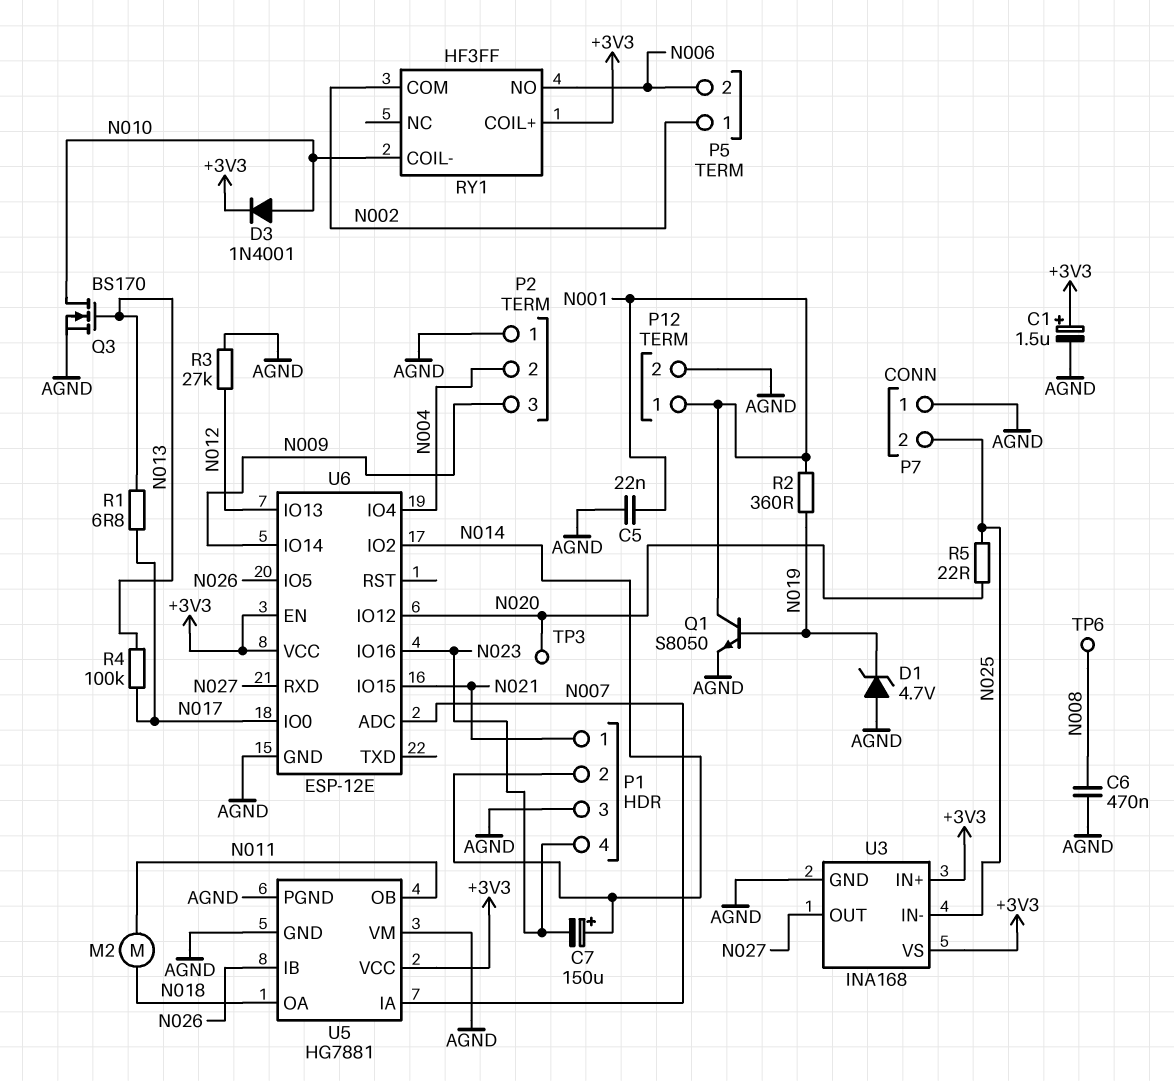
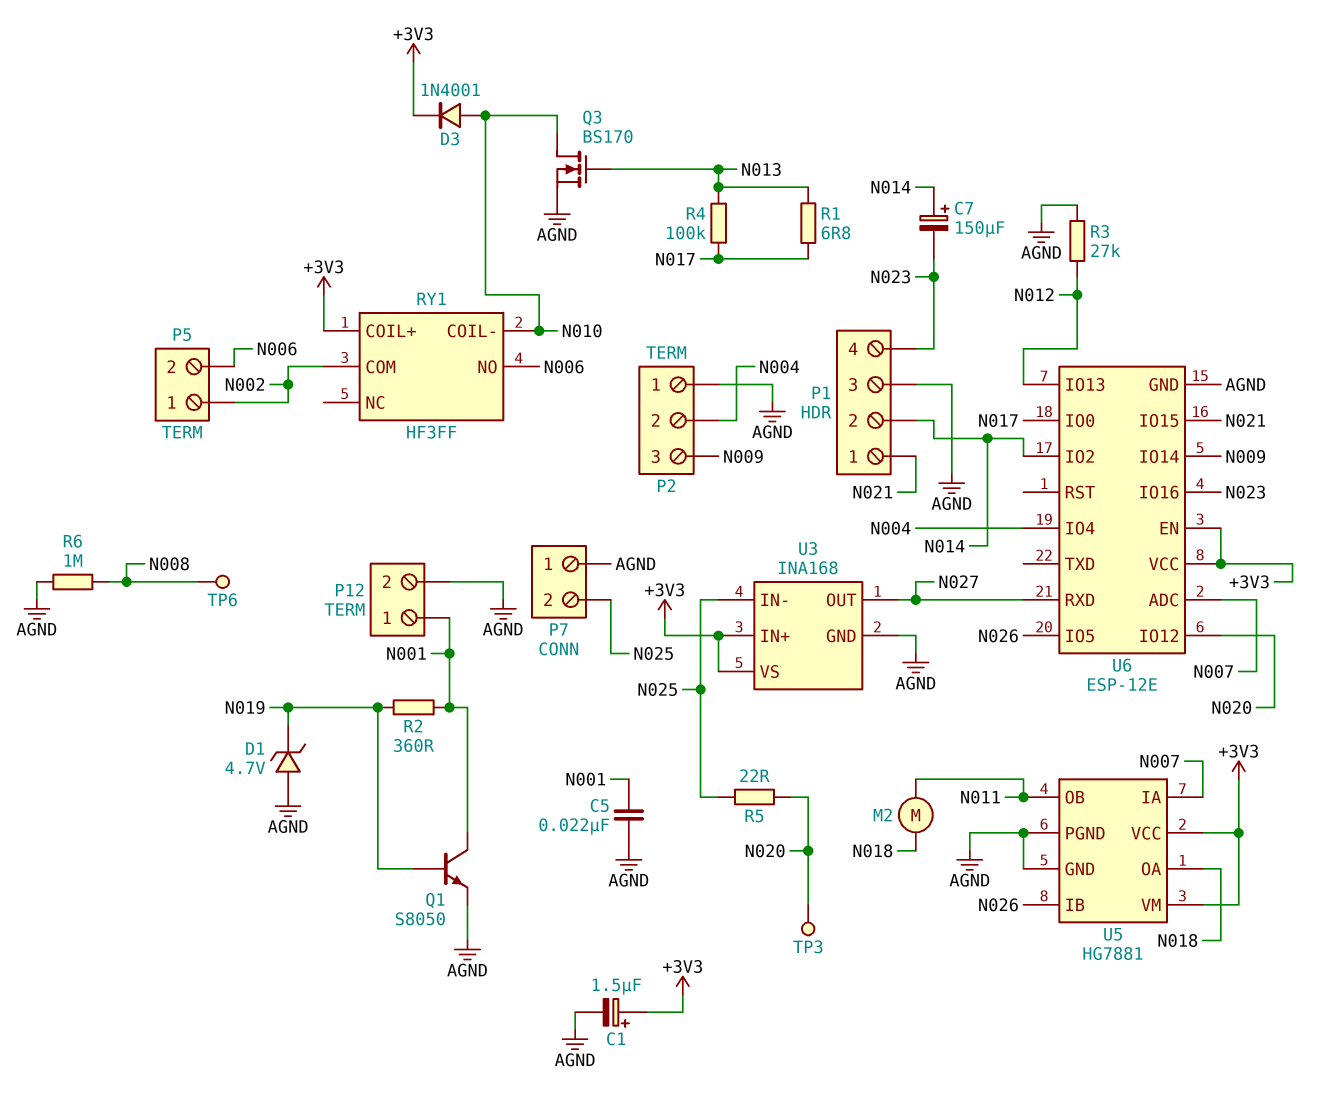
C6: 470nF (AGND, N008) -> none
R6: none -> 1M (AGND, N008)
U5 pin VM: AGND -> +3V3

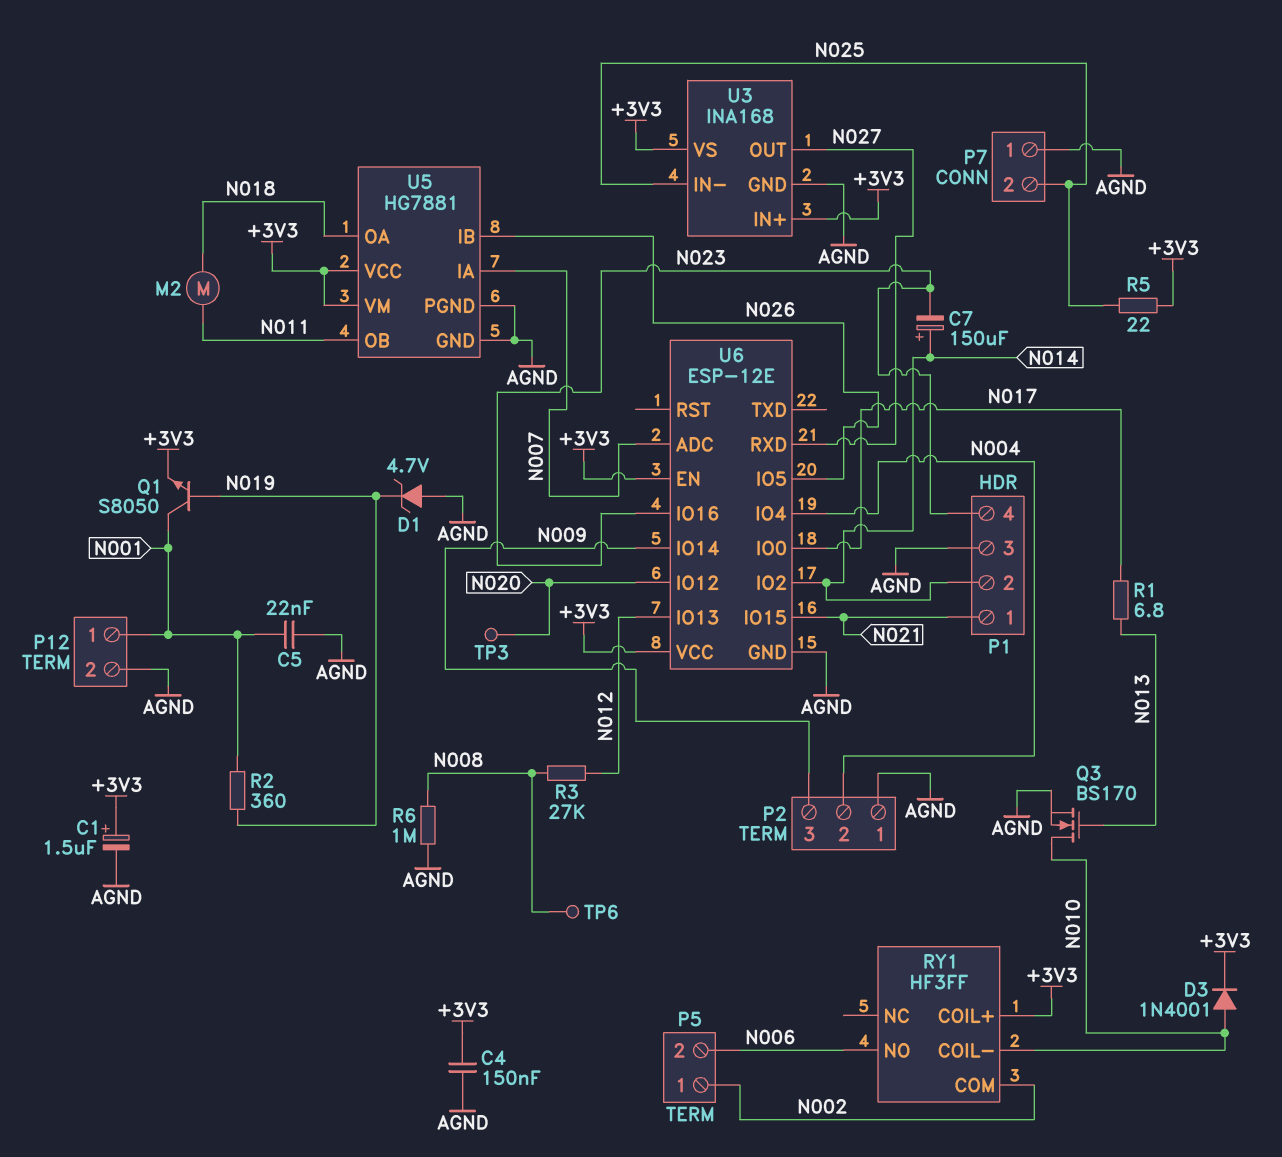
C4: none -> 150nF (+3V3, AGND)
Q1: NPN S8050 (B N019, C N001, E AGND) -> NPN S8050 (B N019, C N001, E +3V3)
R3: 27k (AGND, N012) -> 27k (N008, N012)
R4: 100k (N013, N017) -> none
R5: 22 (N020, N025) -> 22 (+3V3, N025)

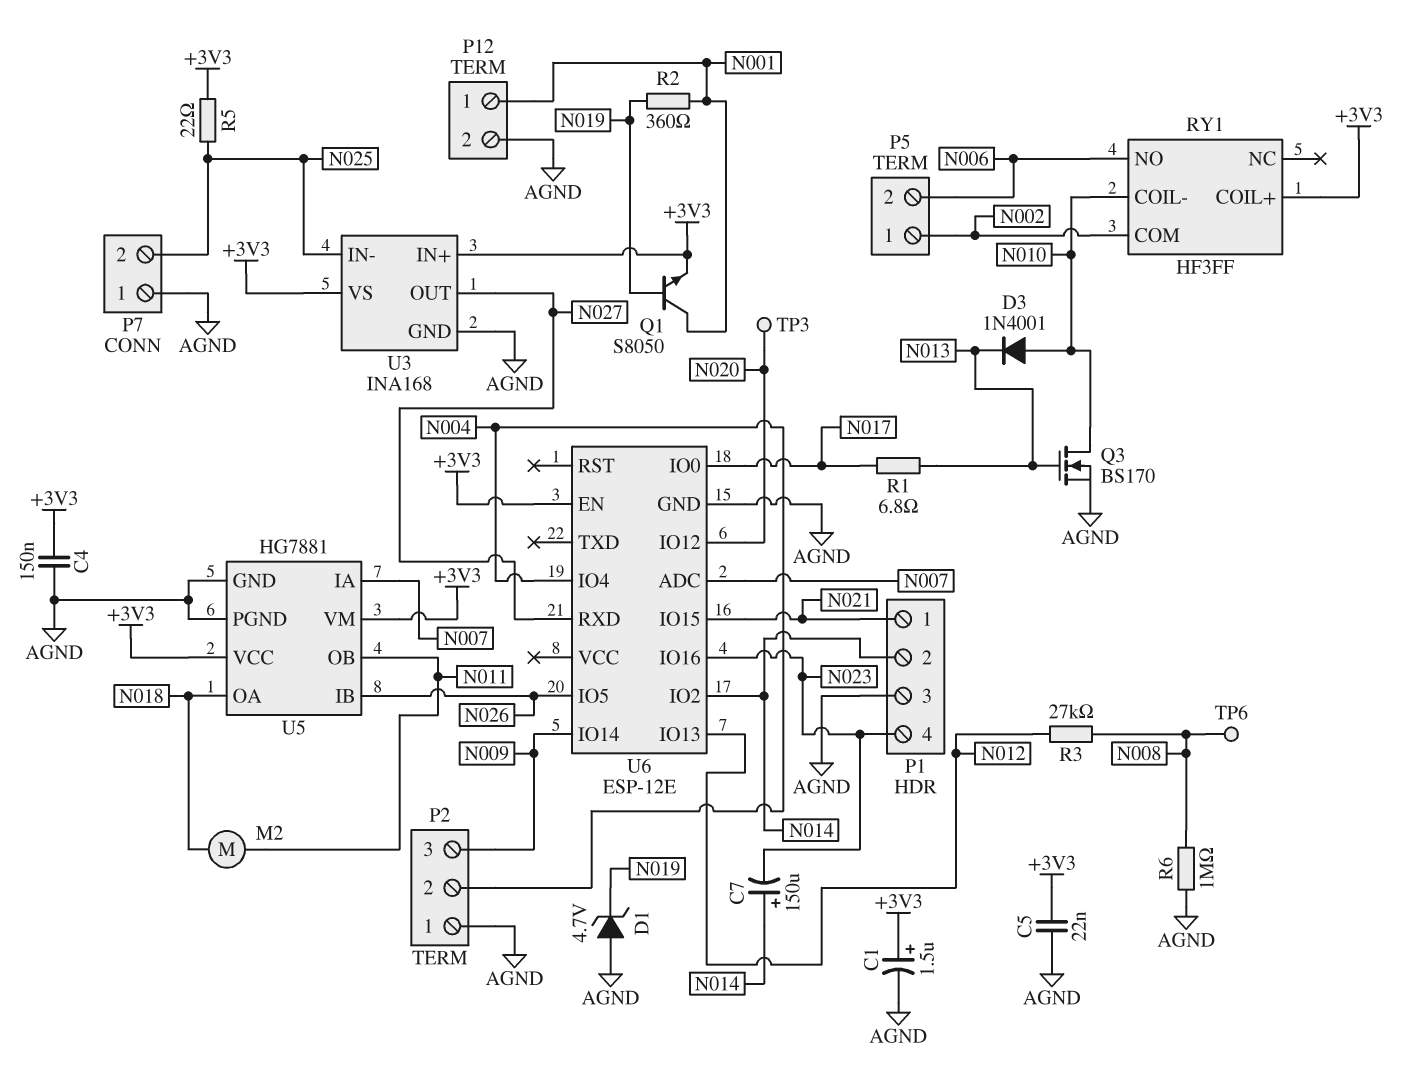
C5: 22nF (AGND, N001) -> 22nF (+3V3, AGND)
D3: diode 1N4001 (A N010, K +3V3) -> diode 1N4001 (A N010, K N013)
U6 pin VCC: +3V3 -> none

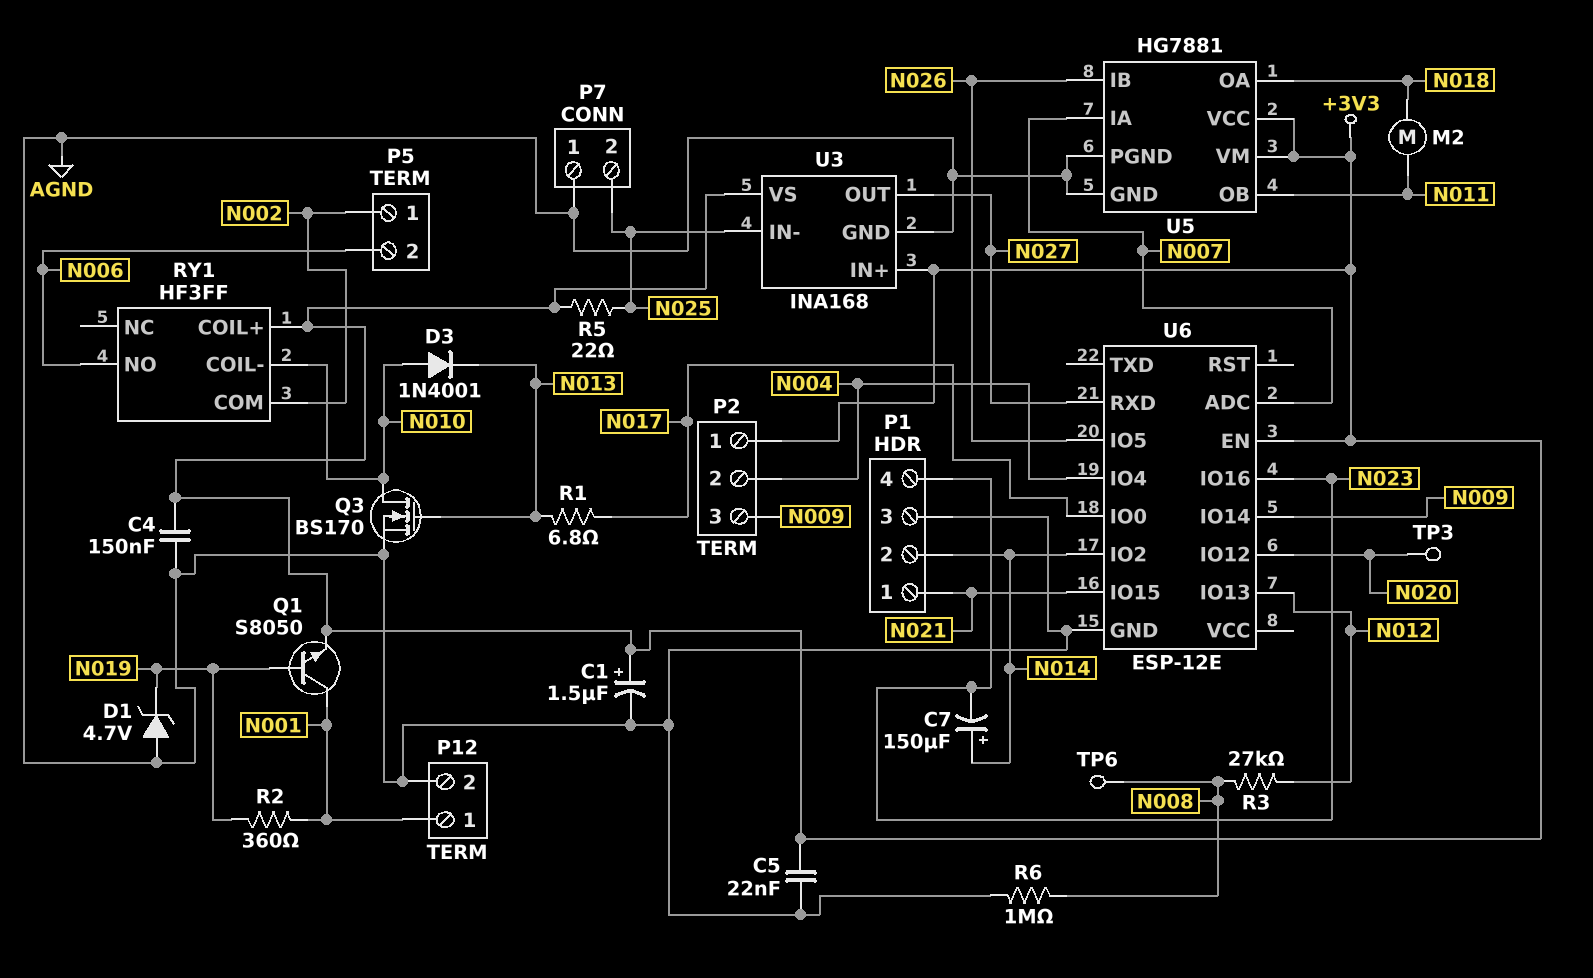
P2 pin 1: AGND -> +3V3

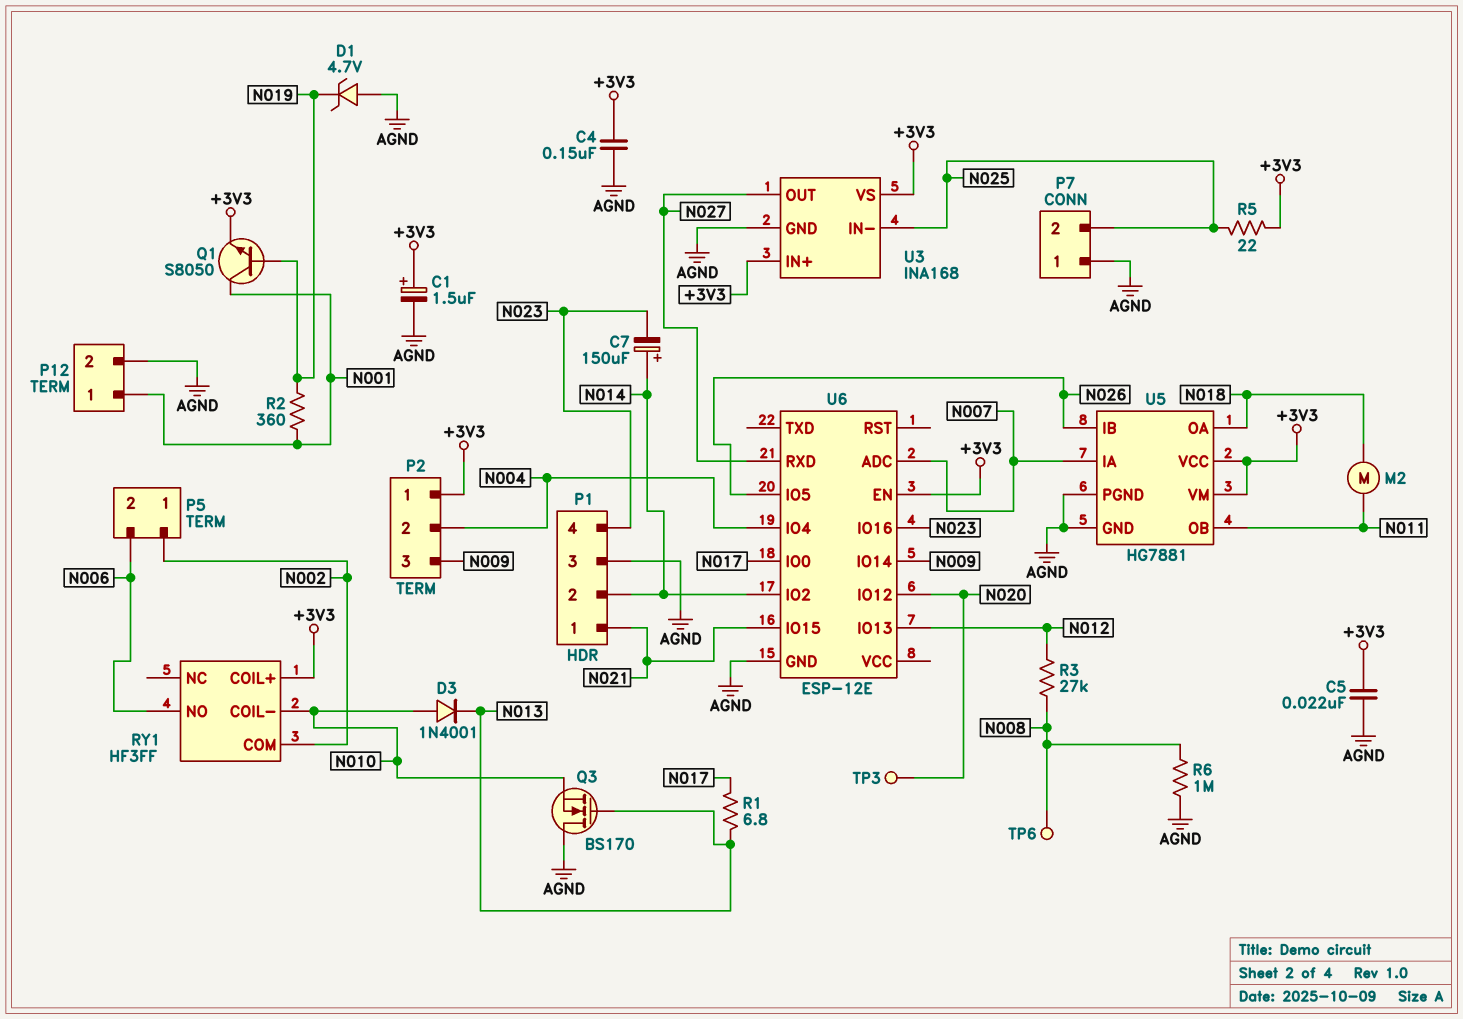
Q3: NMOS BS170 (G N013, D N010, S AGND) -> NMOS BS170 (G N013, D AGND, S N010)

